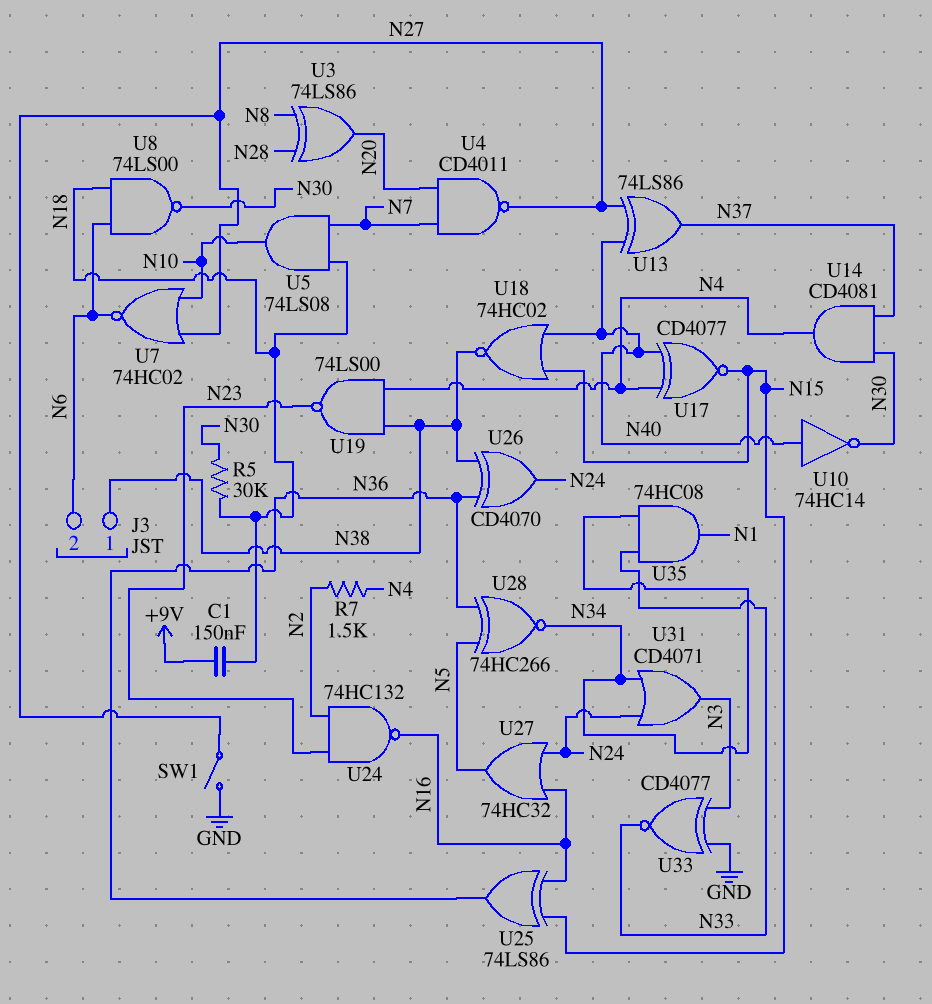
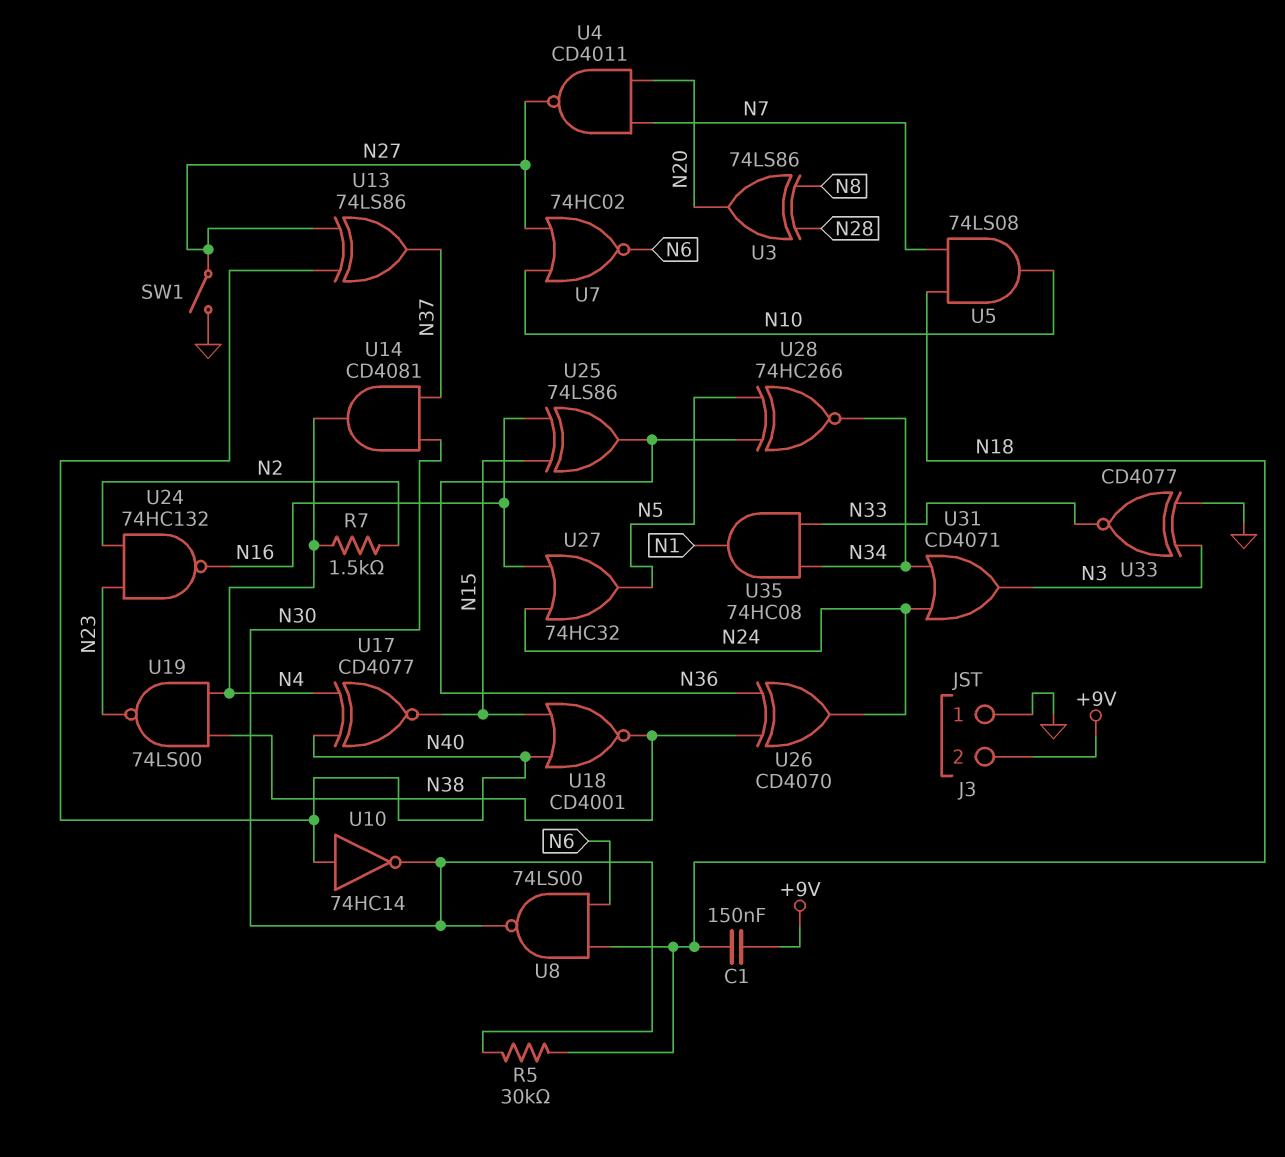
J3 pin 1: N38 -> GND
J3 pin 2: N6 -> +9V
U18: NOR 74HC02 (in N15, in N40, out N38) -> NOR CD4001 (in N15, in N40, out N38)

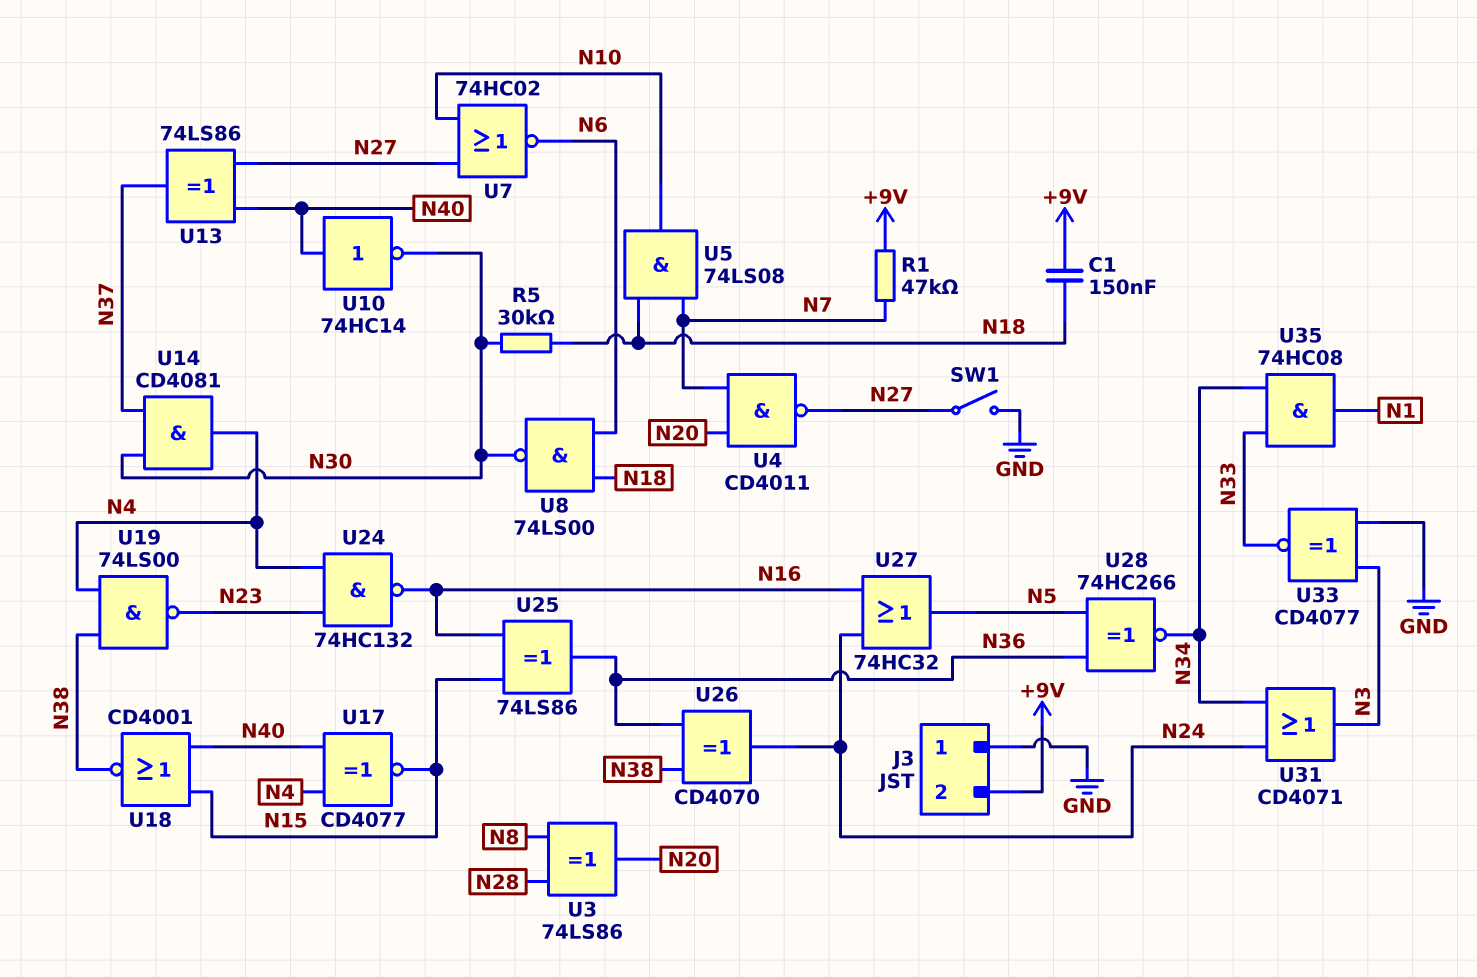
R1: none -> 47k (+9V, N7)
R7: 1.5k (N2, N4) -> none
U24: NAND 74HC132 (in N2, in N23, out N16) -> NAND 74HC132 (in N4, in N23, out N16)

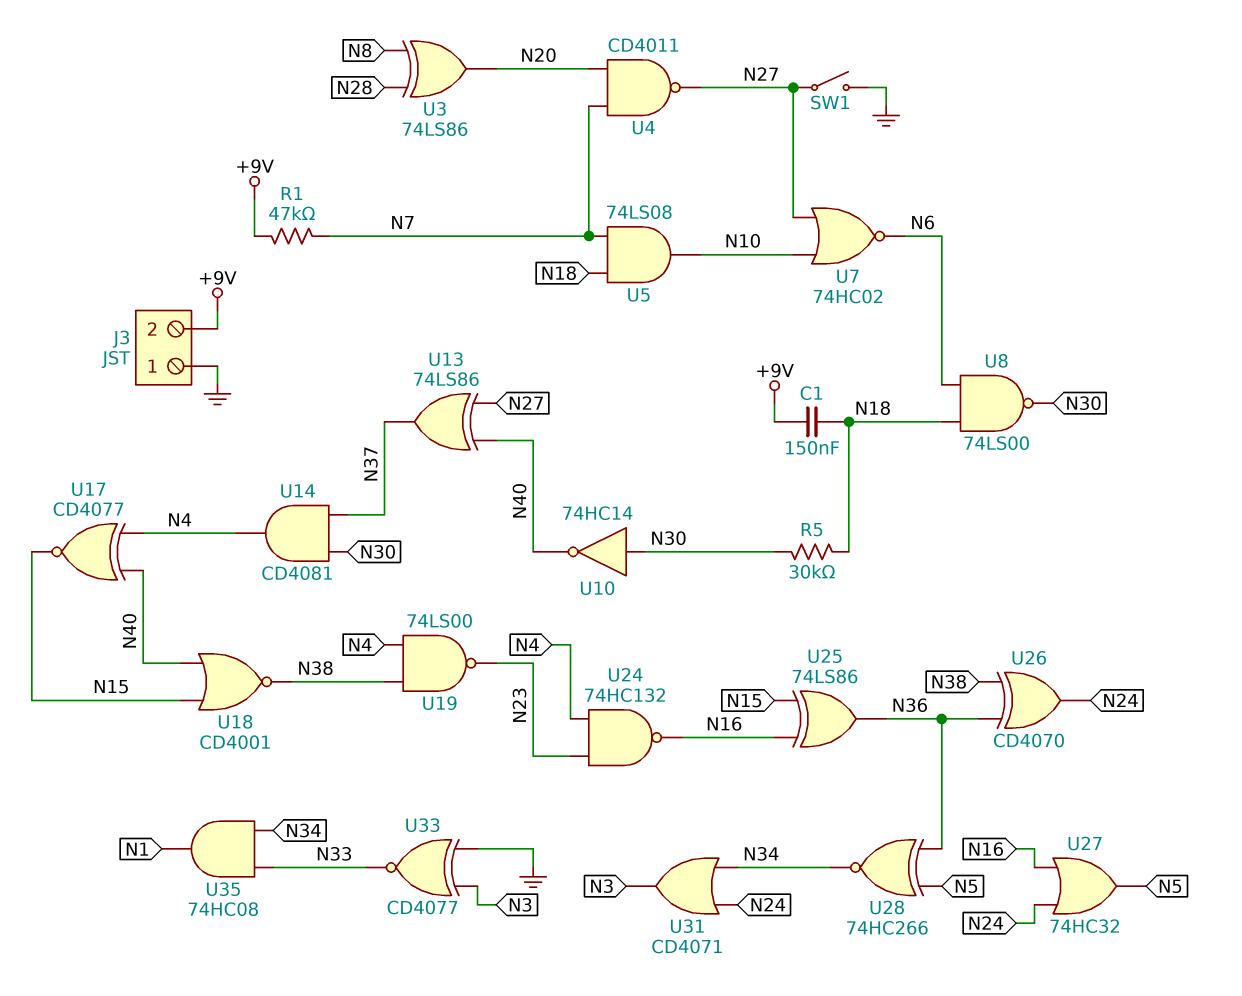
U10: NOT 74HC14 (in N40, out N30) -> NOT 74HC14 (in N30, out N40)

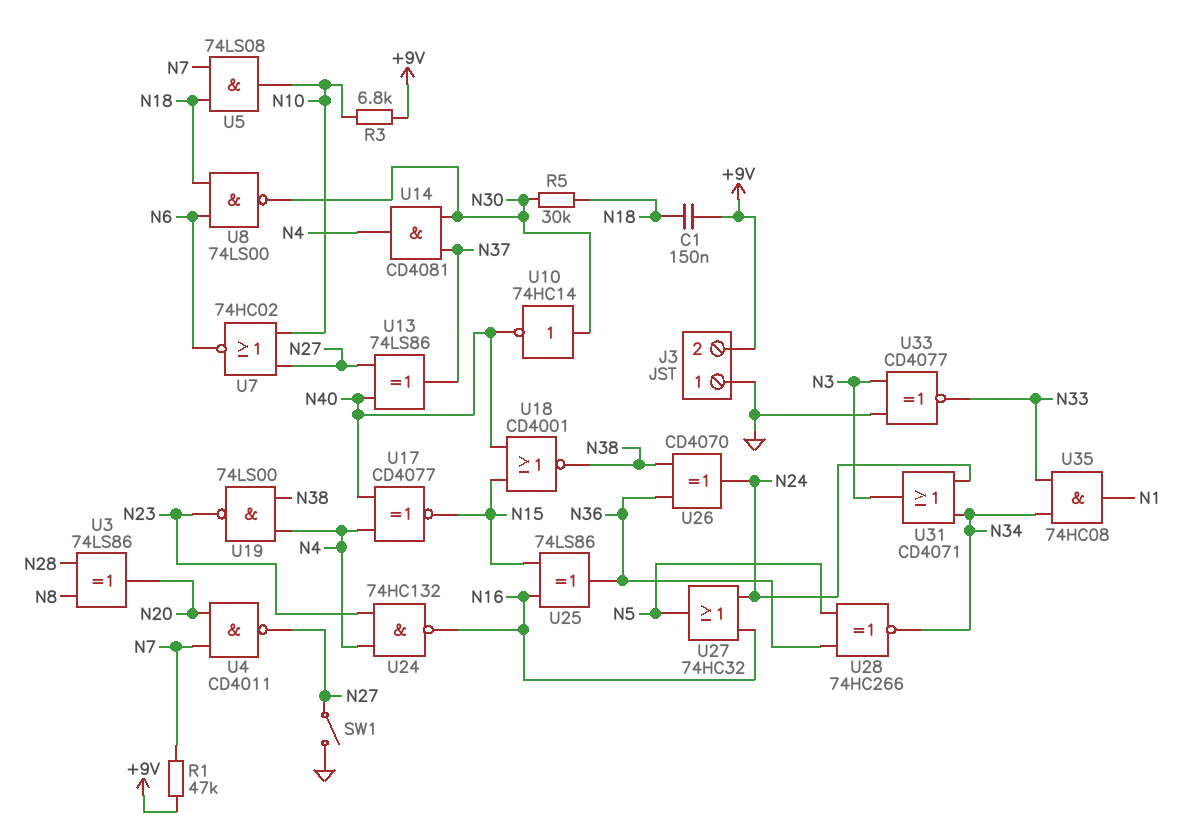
R3: none -> 6.8k (+9V, N10)

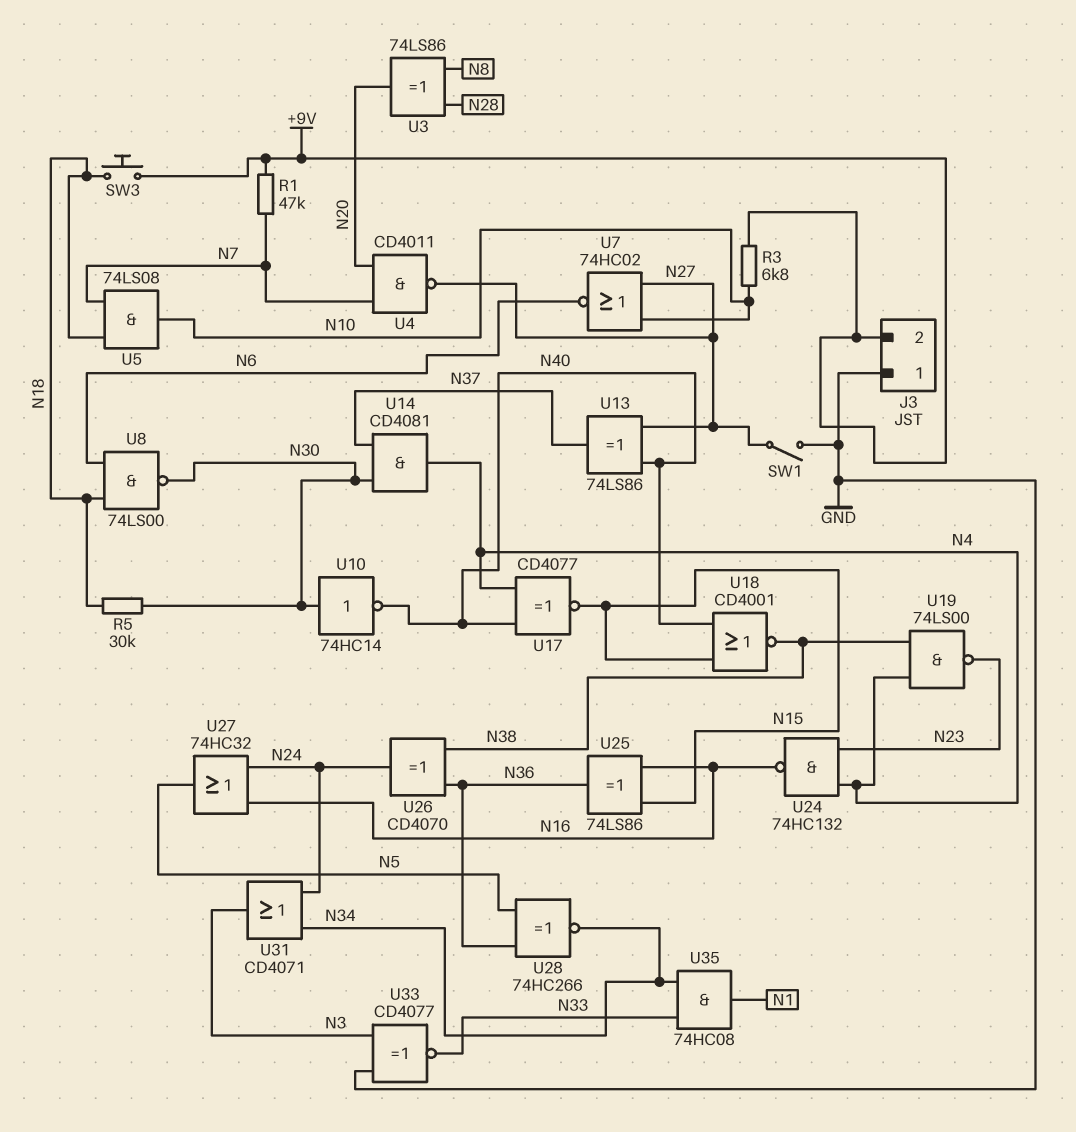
C1: 150nF (+9V, N18) -> none
SW3: none -> button (+9V, N18)

